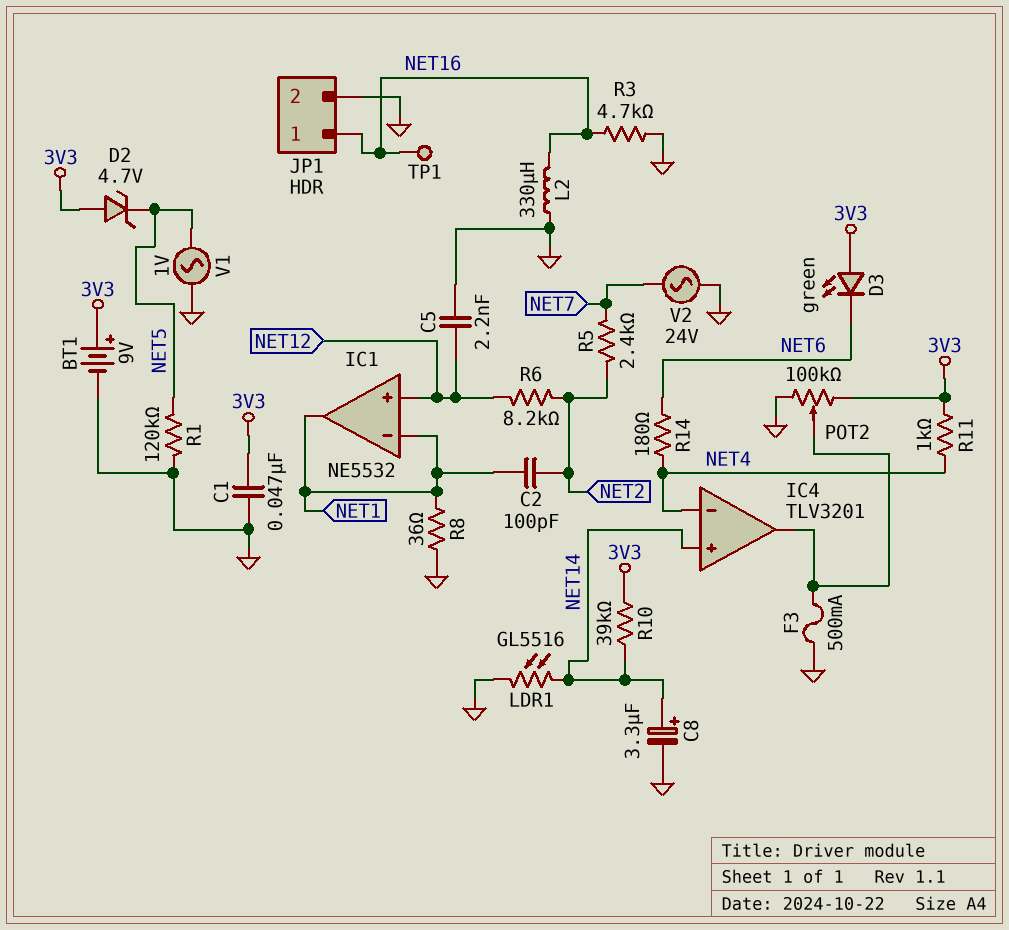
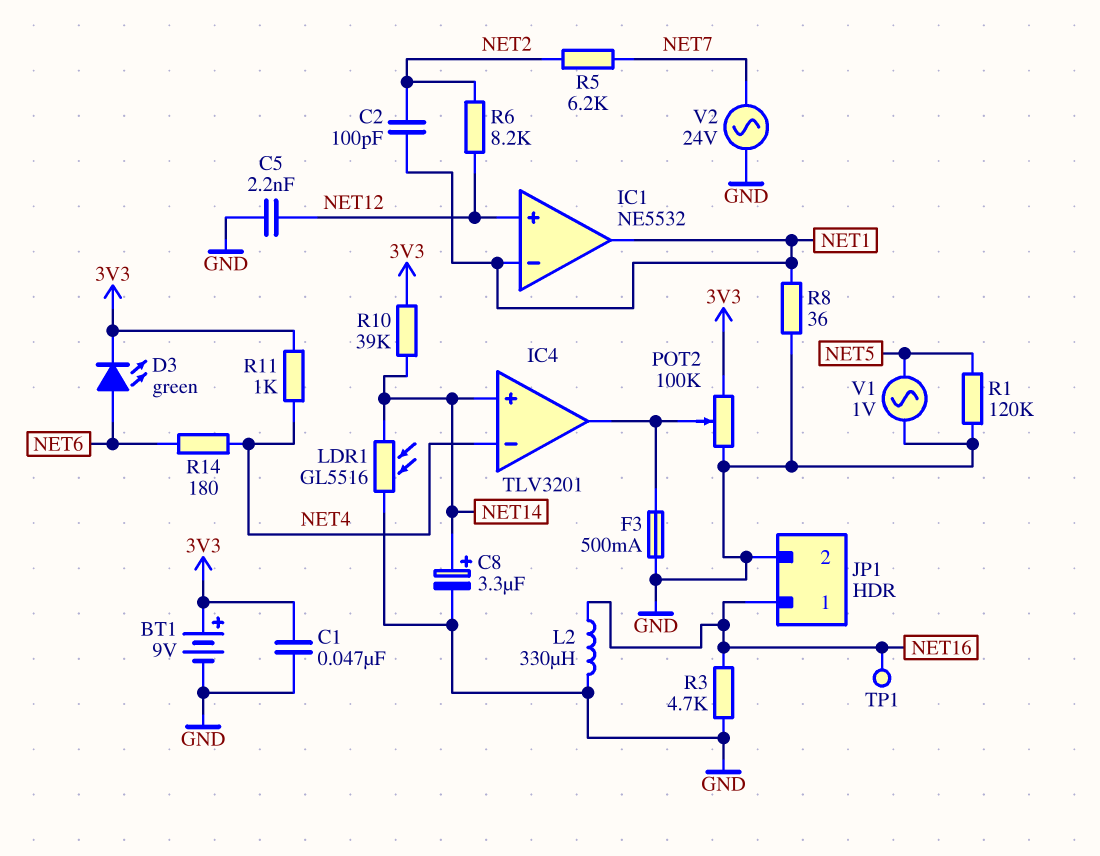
D2: zener 4.7V (A 3V3, K NET5) -> none
D3: LED green (A 3V3, K NET6) -> LED green (A NET6, K 3V3)
R5: 2.4k (NET2, NET7) -> 6.2k (NET2, NET7)

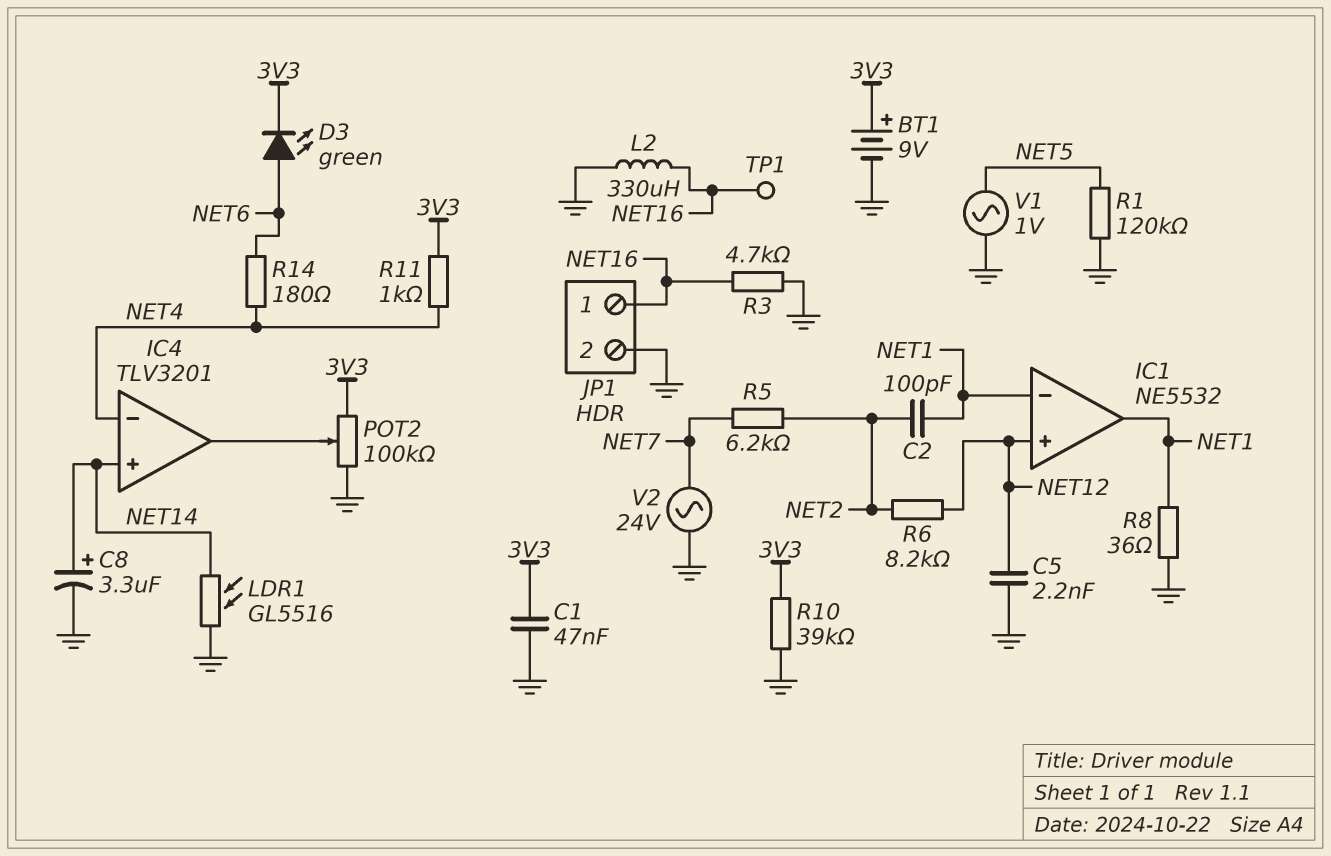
F3: 500mA (GND, IC4/out) -> none
R10: 39k (3V3, NET14) -> 39k (3V3, GND)

